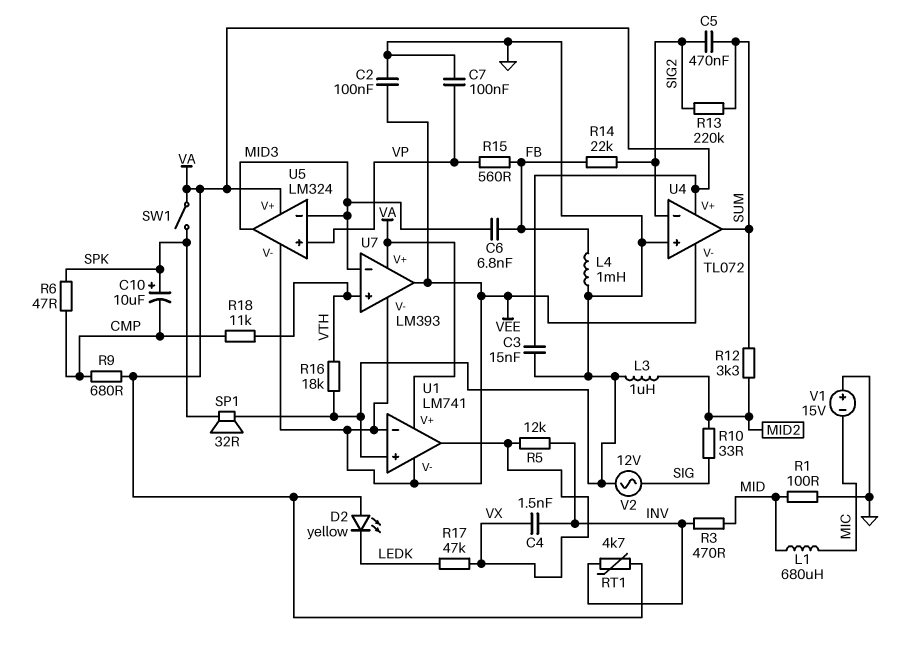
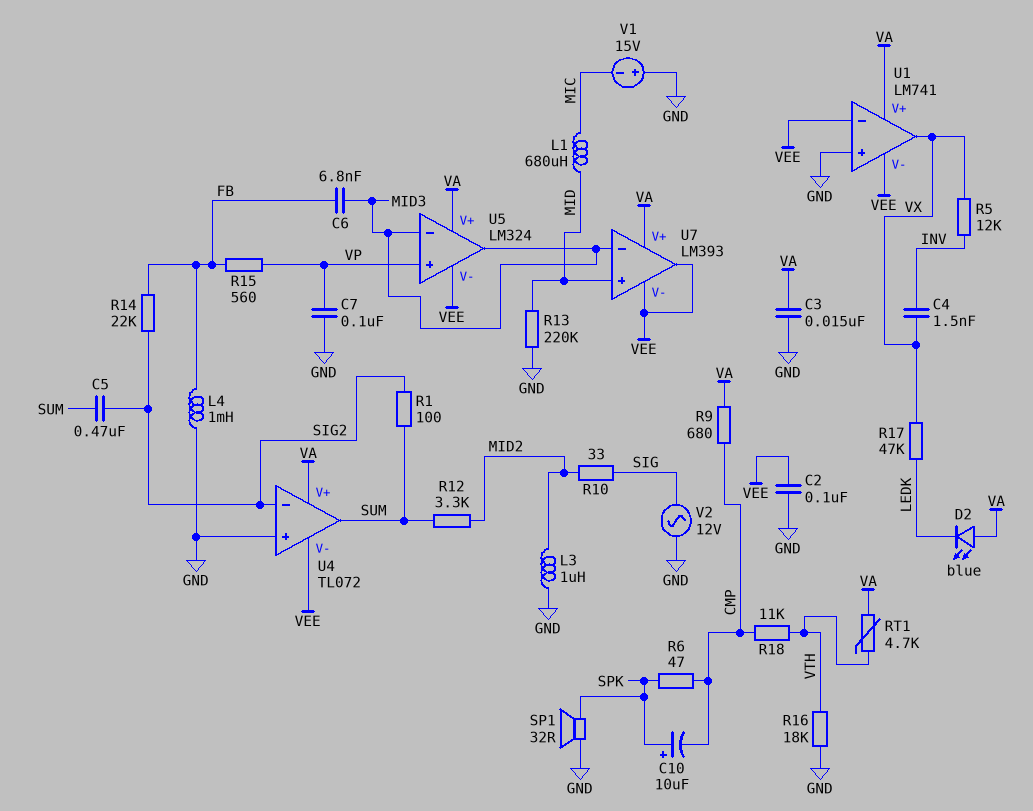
D2: LED yellow (A VA, K LEDK) -> LED blue (A VA, K LEDK)
R1: 100 (GND, MID) -> 100 (SIG2, SUM)
R3: 470 (INV, MID) -> none
R13: 220k (SIG2, SUM) -> 220k (GND, MID)
RT1: 4.7k (INV, VA) -> 4.7k (VA, VTH)
SW1: switch (SPK, VA) -> none
U7 pin in+: VTH -> MID

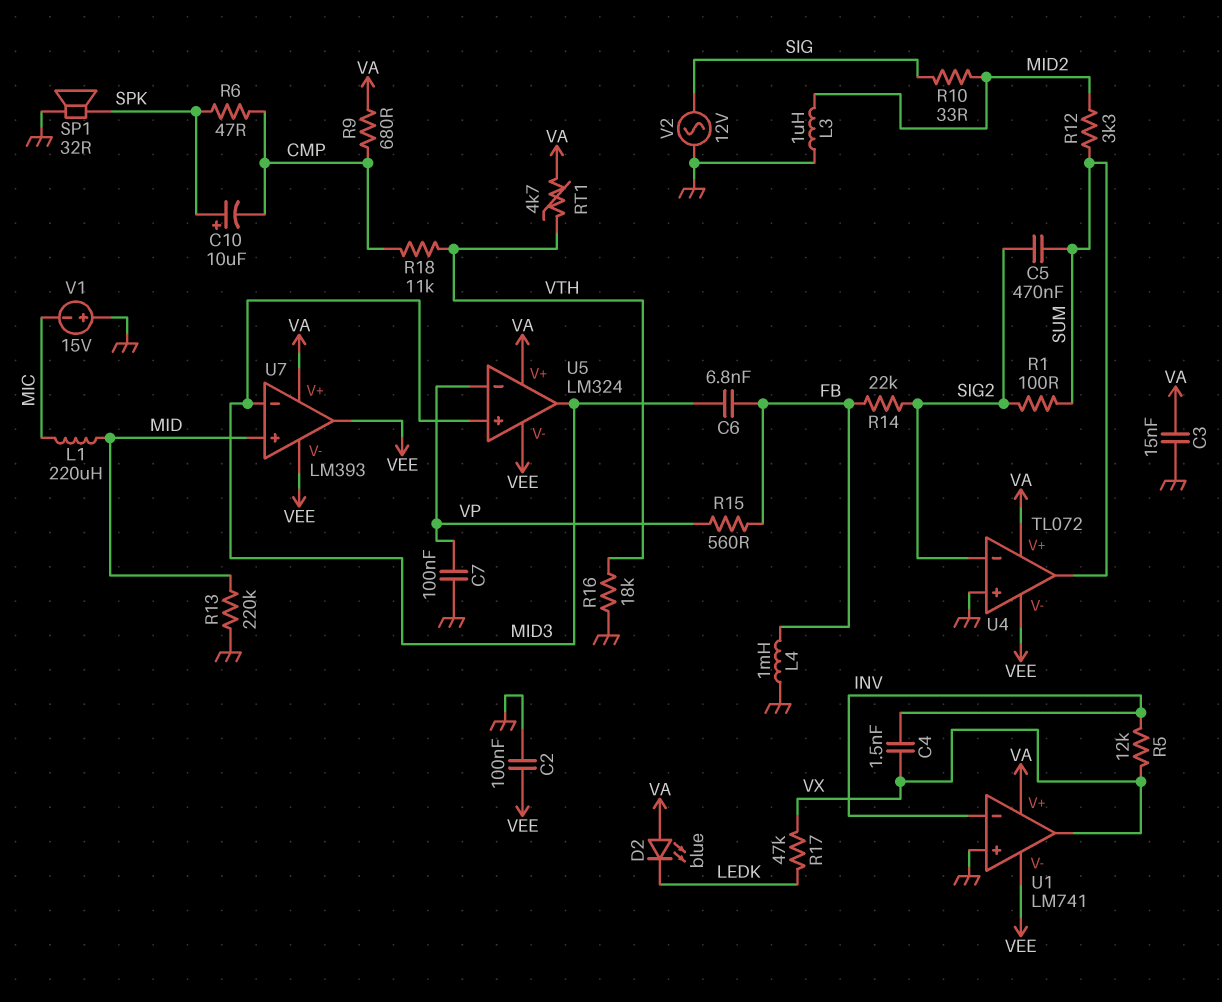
L1: 680uH (MIC, MID) -> 220uH (MIC, MID)
U1 pin in-: VEE -> INV
U5 pin in+: VP -> MID3
U5 pin in-: MID3 -> VP

